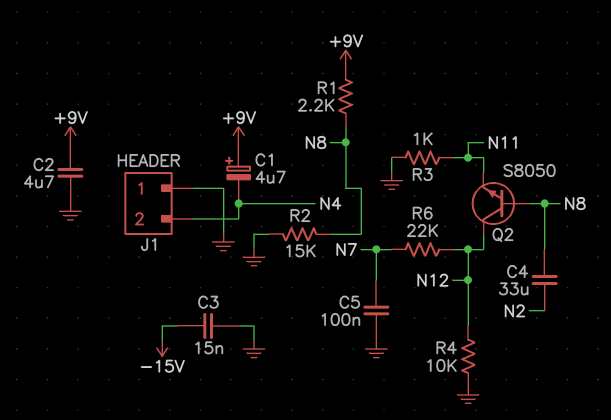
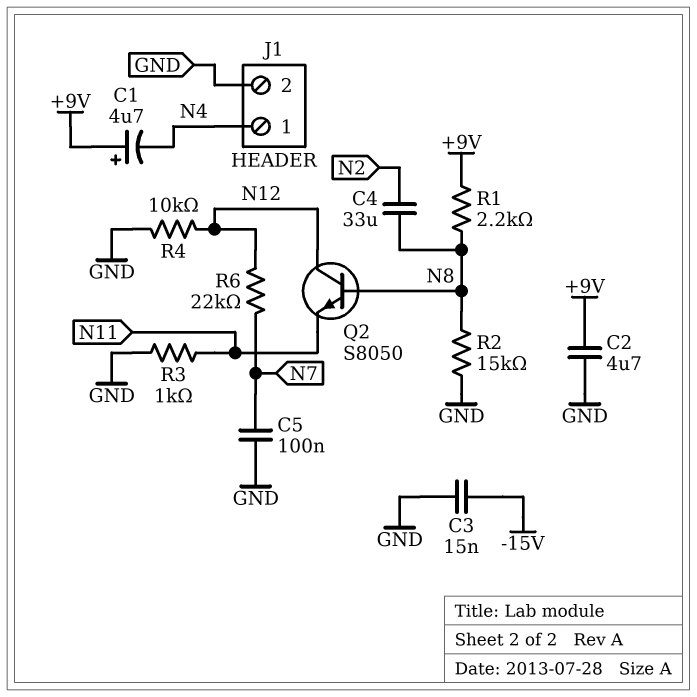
J1 pin 1: GND -> N4
J1 pin 2: N4 -> GND

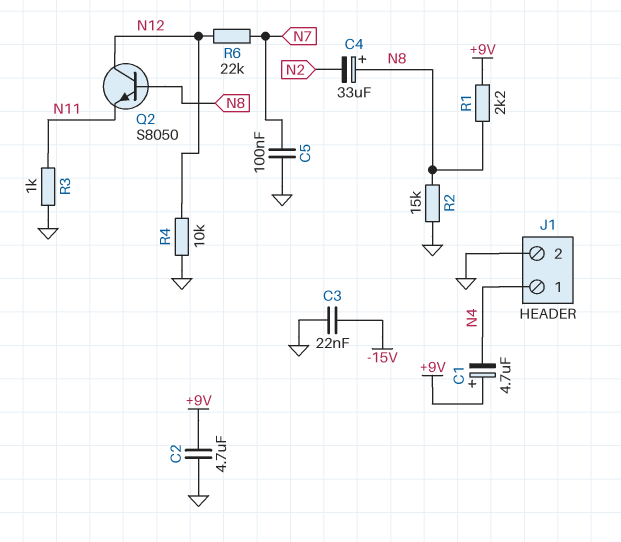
C3: 15nF (-15V, GND) -> 22nF (-15V, GND)
C4: 33uF (N2, N8) -> 33uF (plus N8, minus N2)

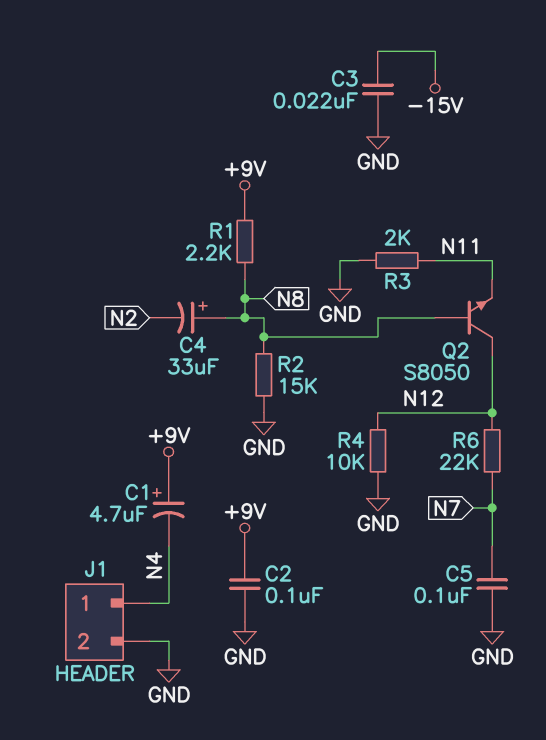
C2: 4.7uF (+9V, GND) -> 100nF (+9V, GND)
R3: 1k (GND, N11) -> 2k (GND, N11)

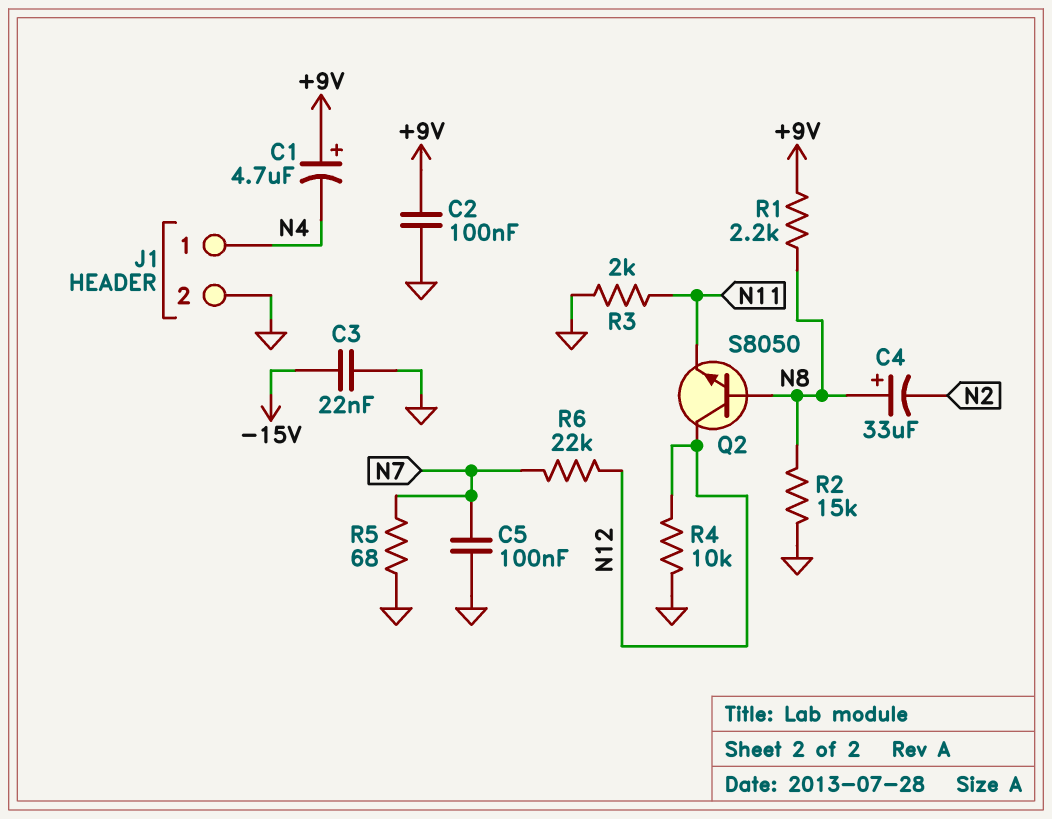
R5: none -> 68 (GND, N7)

